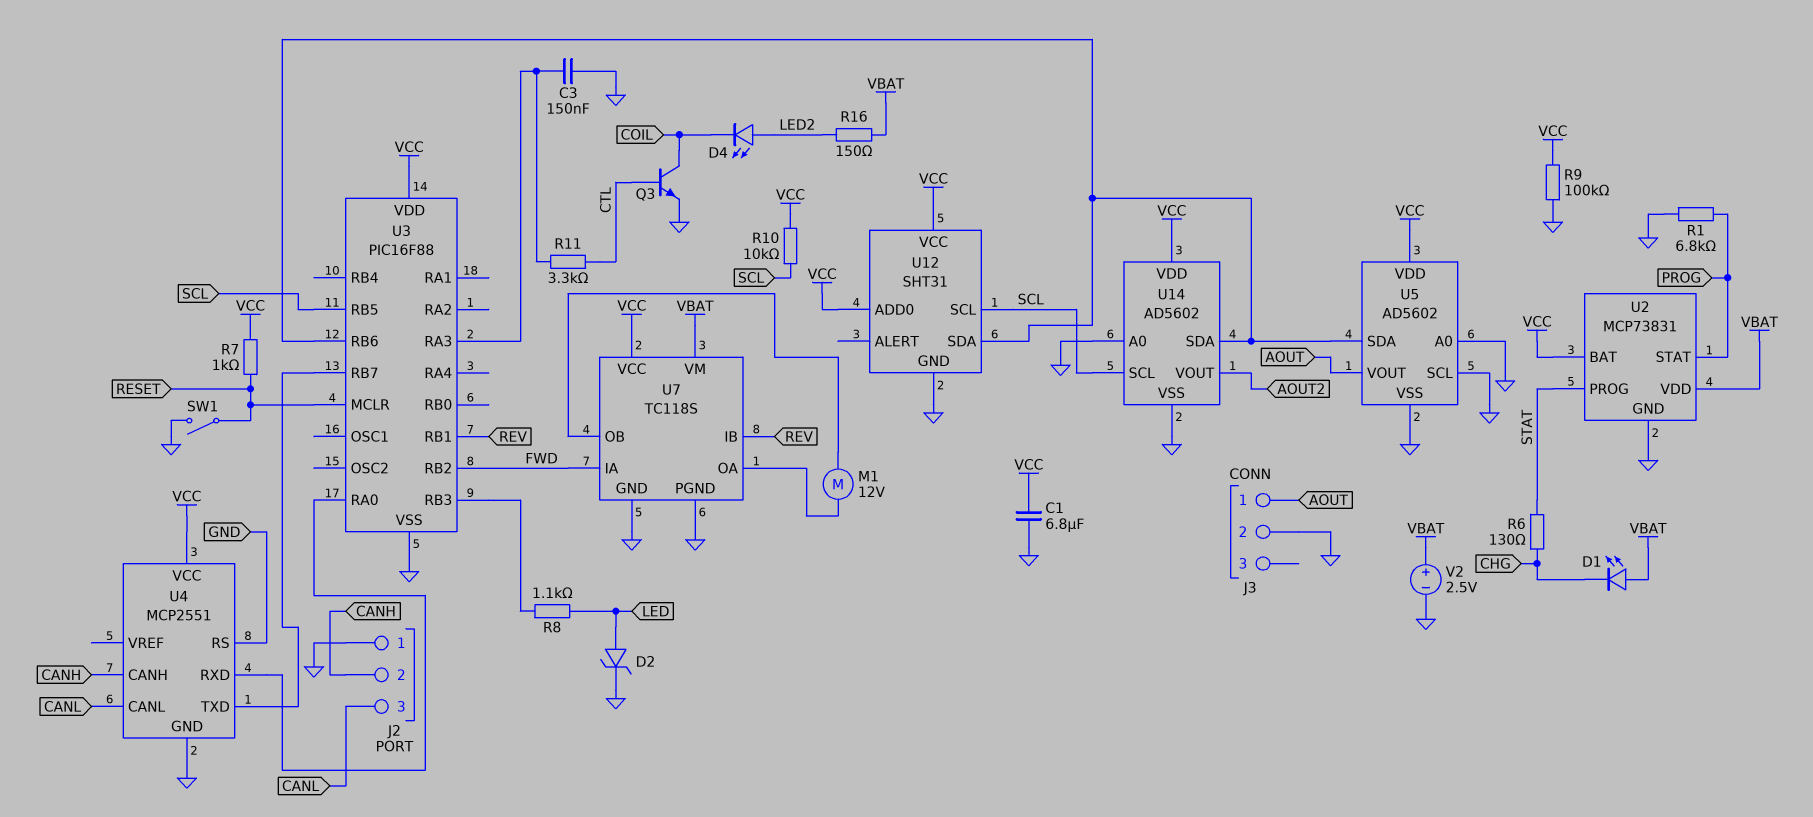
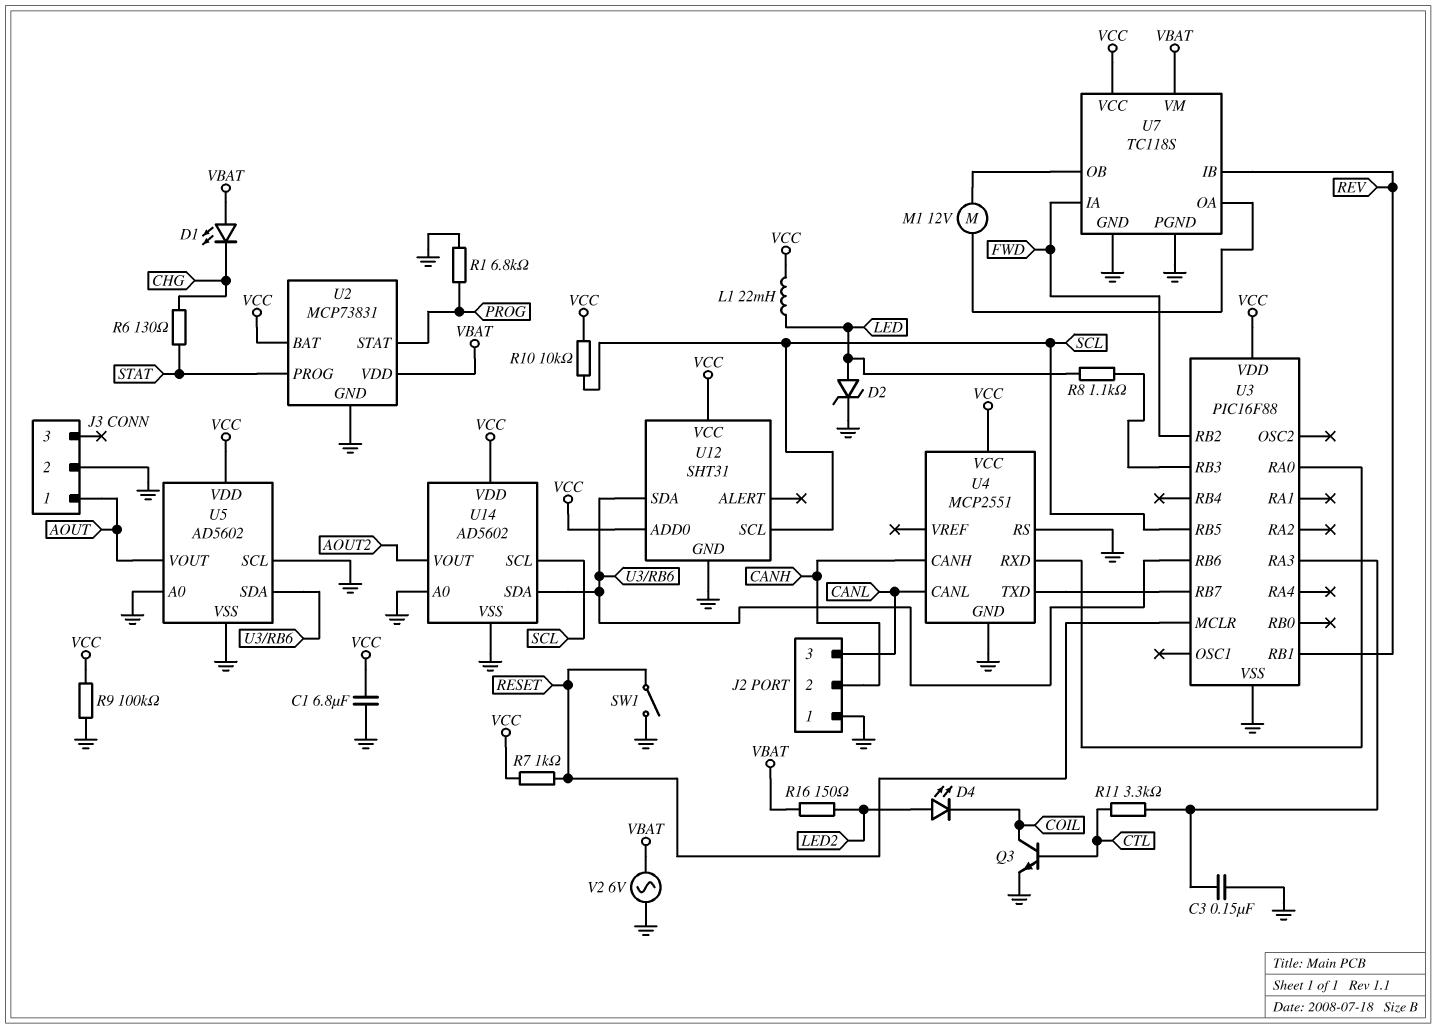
L1: none -> 22mH (LED, VCC)
V2: 2.5V (plus VBAT, minus GND) -> AC 6V (GND, VBAT)

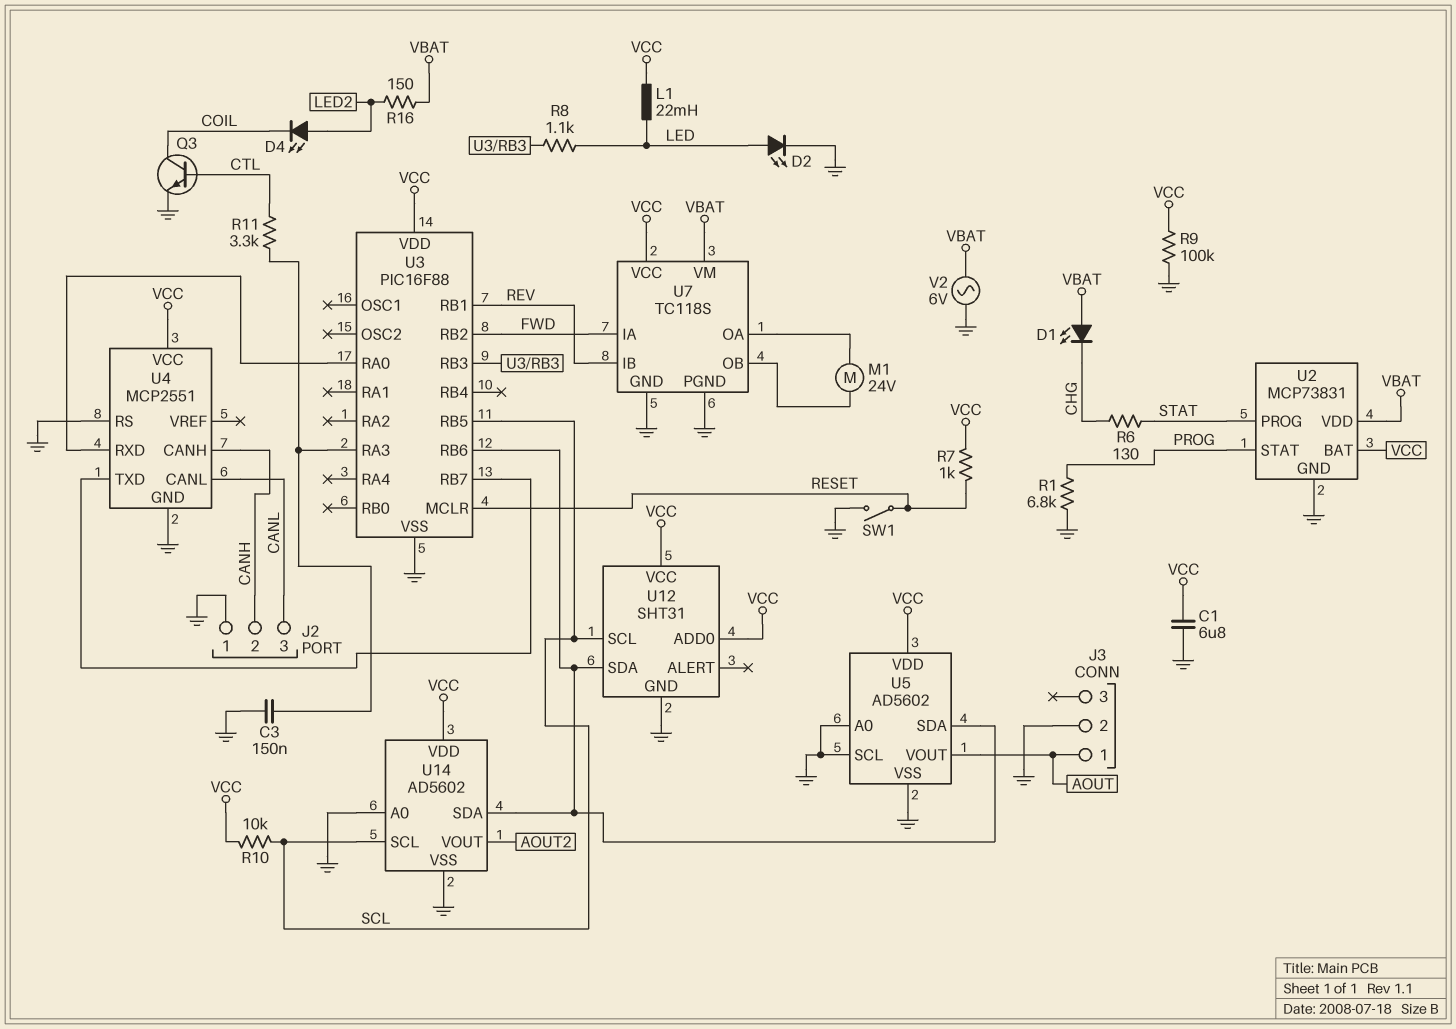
D2: zener (A LED, K GND) -> LED (A LED, K GND)
M1: motor 12V (U7/OA, U7/OB) -> motor 24V (U7/OA, U7/OB)

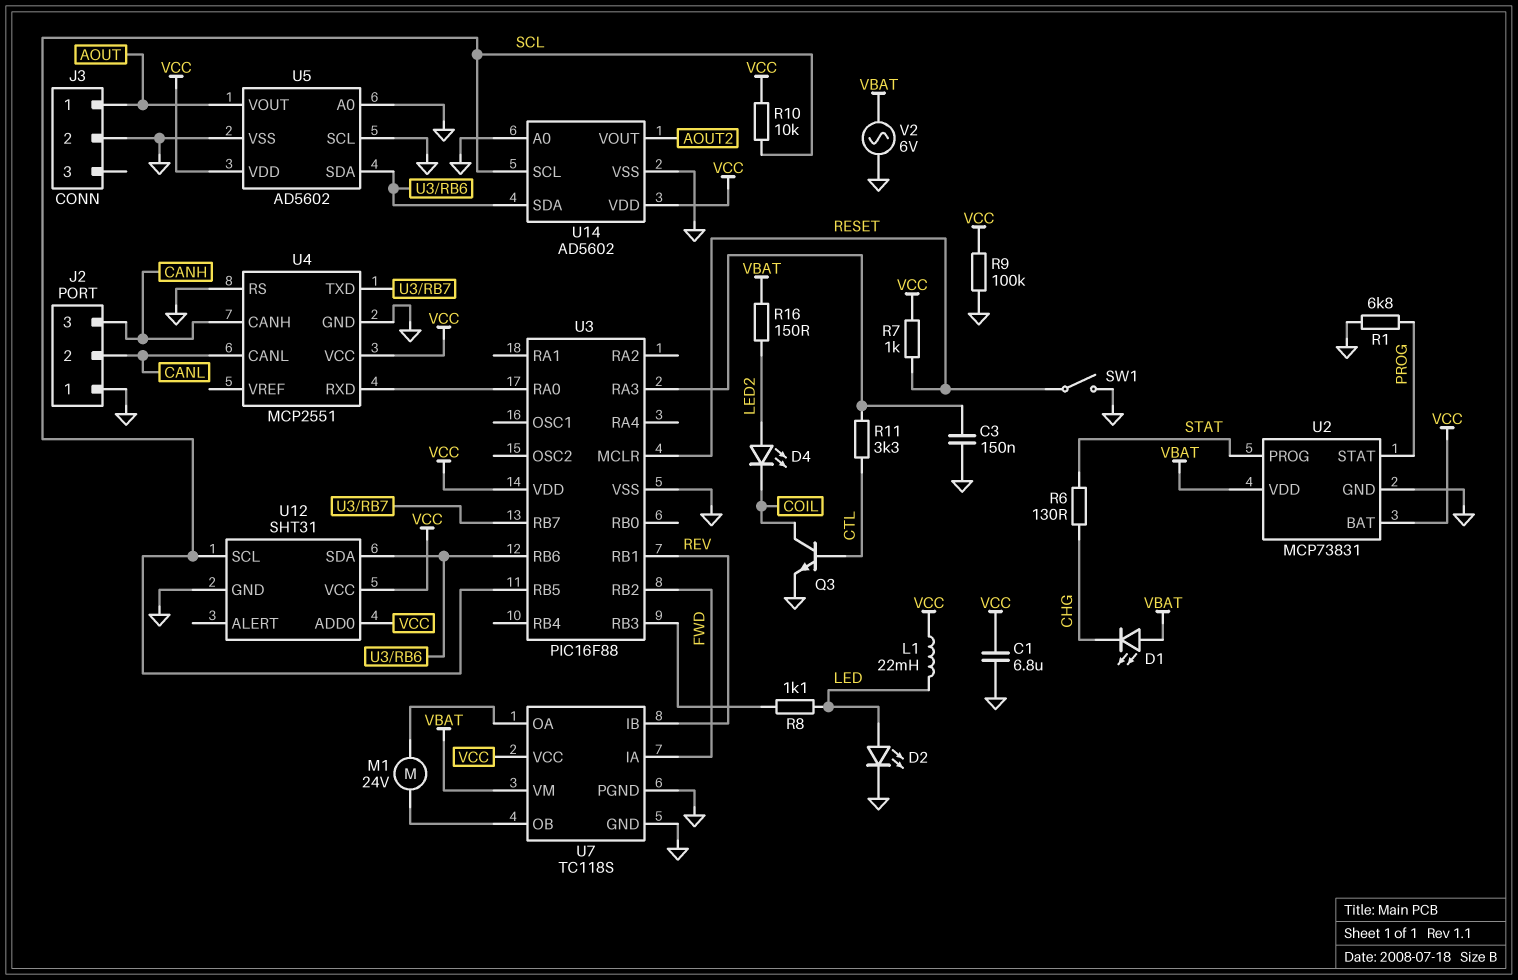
J2 pin 2: CANH -> CANL
J2 pin 3: CANL -> CANH

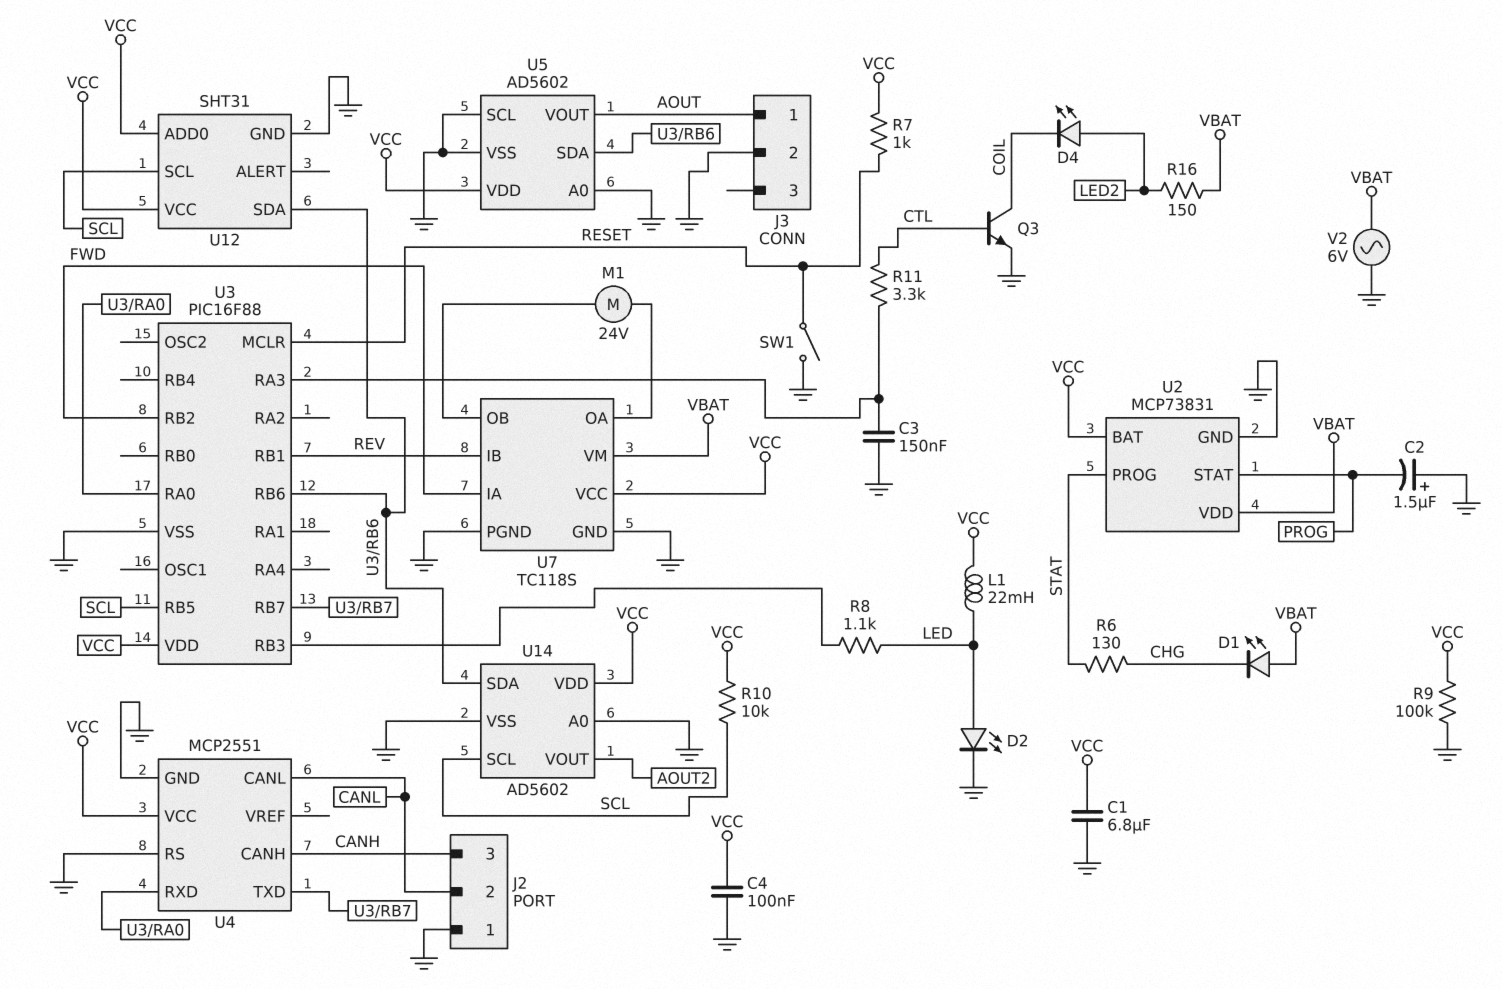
C2: none -> 1.5uF (plus GND, minus PROG)
C4: none -> 100nF (GND, VCC)
R1: 6.8k (GND, PROG) -> none

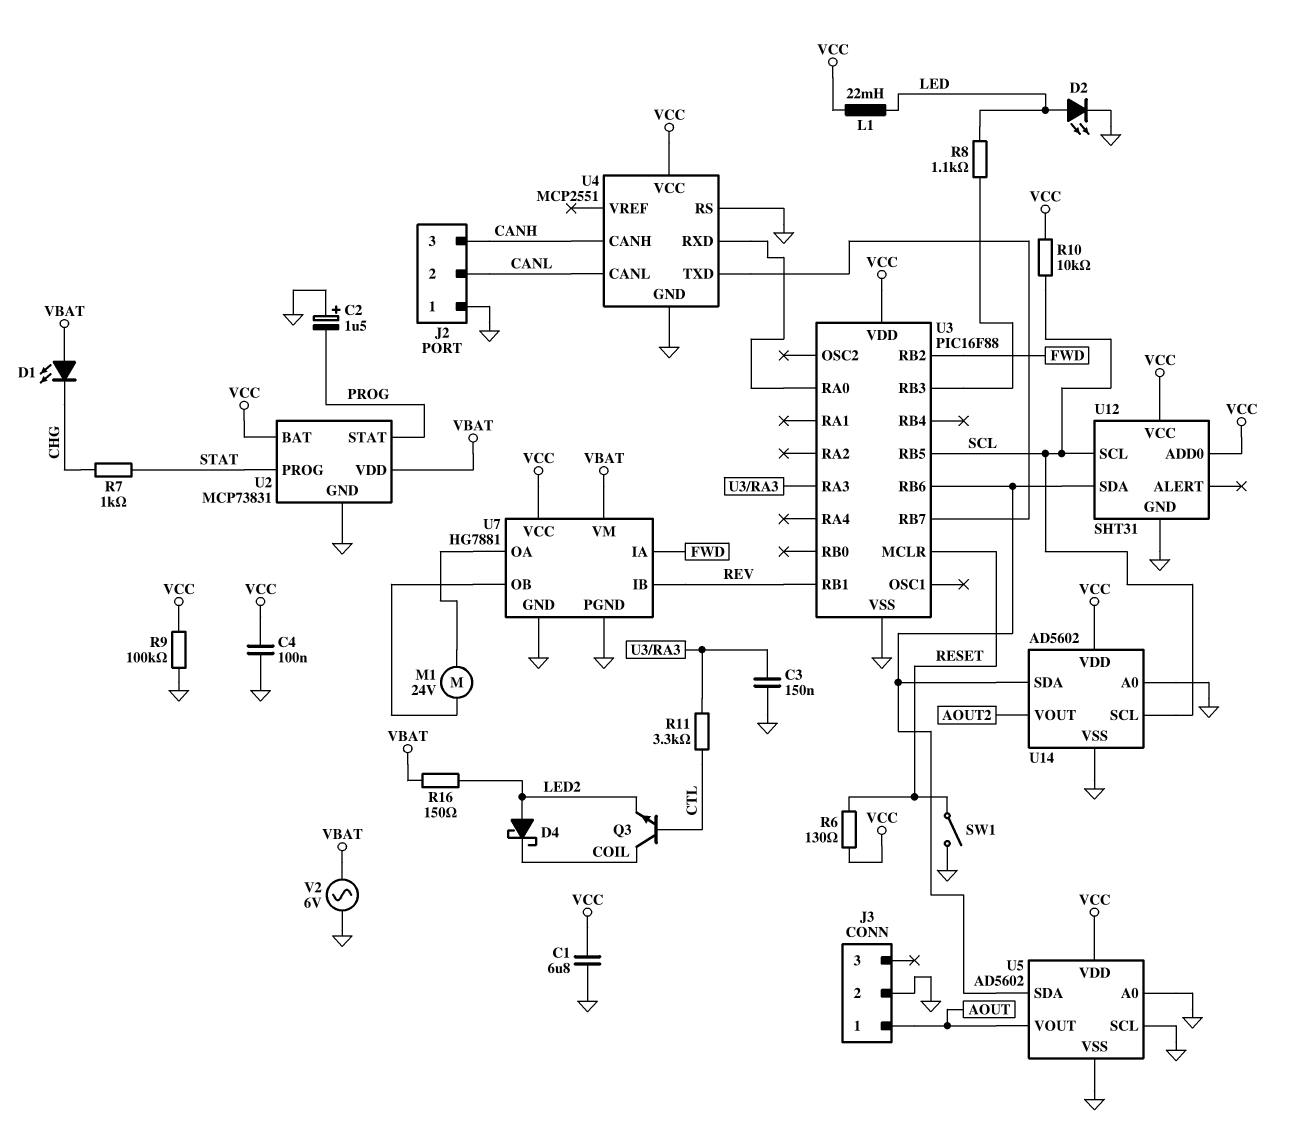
D4: LED (A LED2, K COIL) -> schottky (A LED2, K COIL)
Q3: NPN (B CTL, C COIL, E GND) -> NPN (B CTL, C COIL, E LED2)
R6: 130 (CHG, STAT) -> 130 (RESET, VCC)
R7: 1k (RESET, VCC) -> 1k (CHG, STAT)
U7: TC118S -> HG7881

